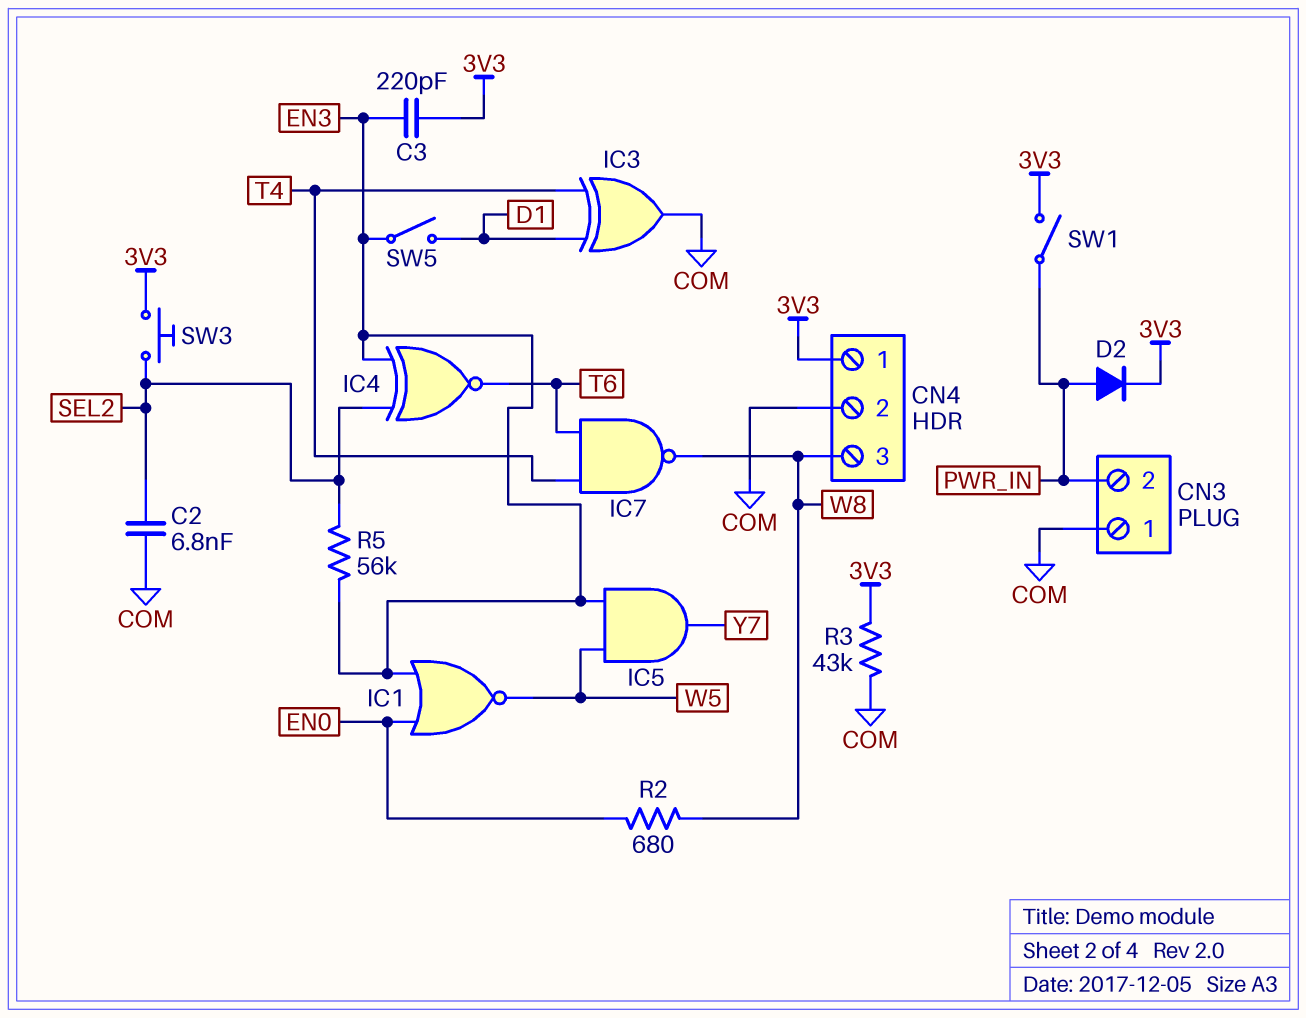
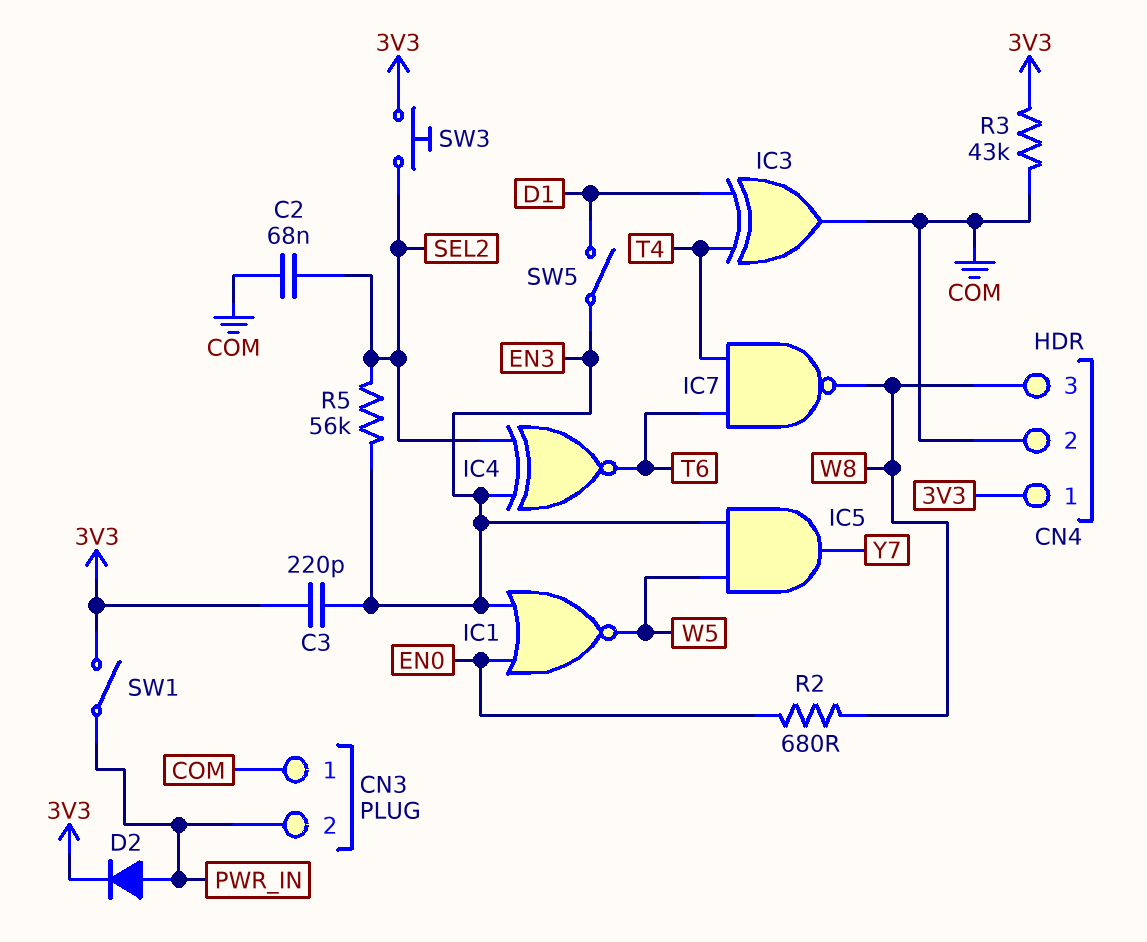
C2: 6.8nF (COM, SEL2) -> 68nF (COM, SEL2)

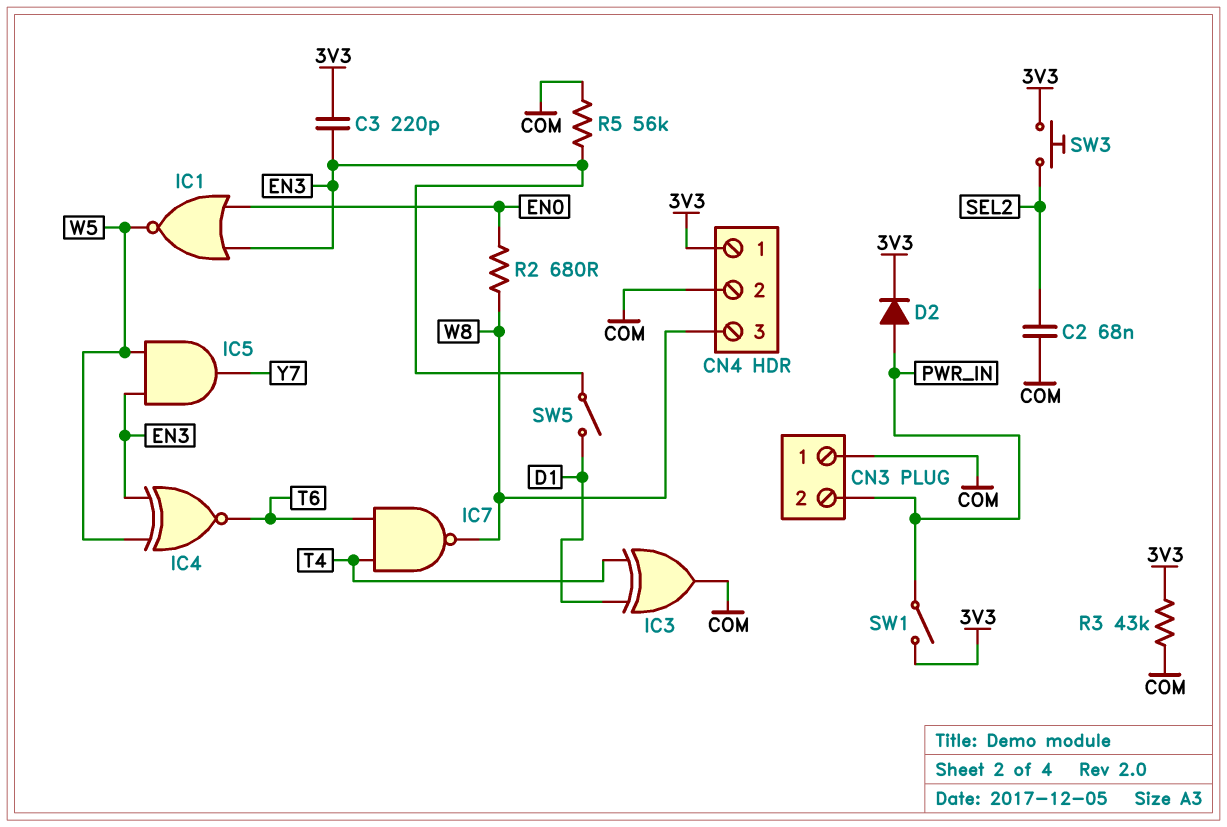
IC4: XNOR (in EN3, in SEL2, out T6) -> XNOR (in EN3, in W5, out T6)
R5: 56k (EN3, SEL2) -> 56k (COM, EN3)

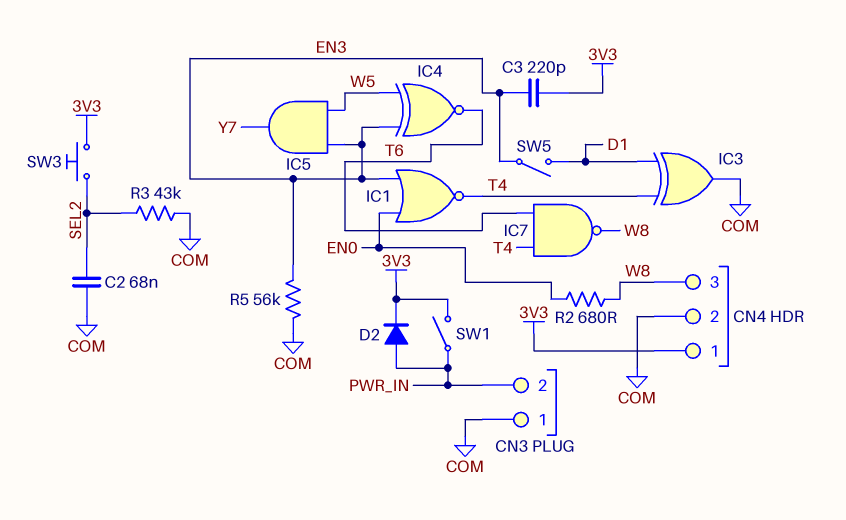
IC1: NOR (in EN0, in EN3, out W5) -> NOR (in EN0, in EN3, out T4)
R3: 43k (3V3, COM) -> 43k (COM, SEL2)

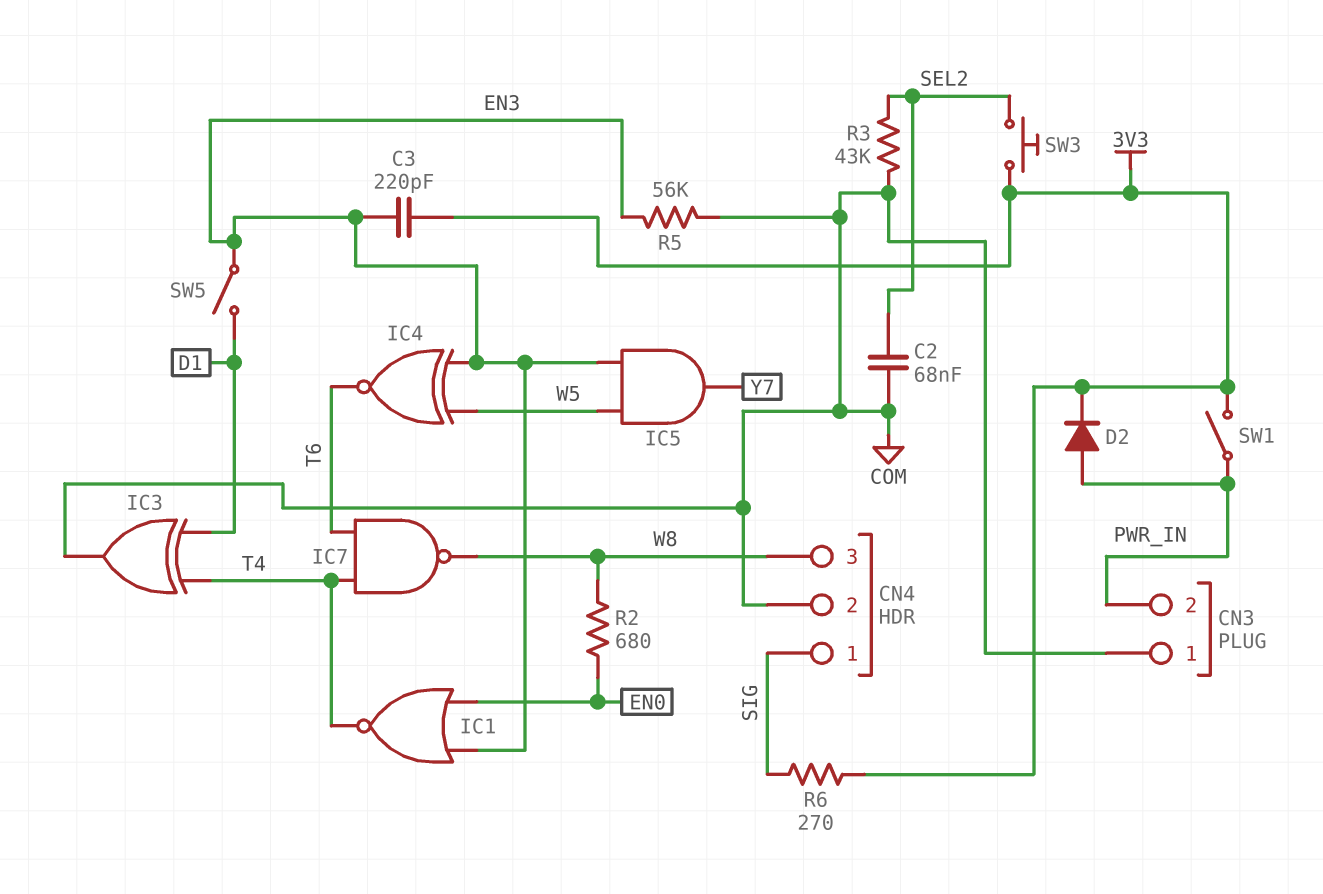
CN4 pin 1: 3V3 -> SIG
R6: none -> 270 (3V3, SIG)

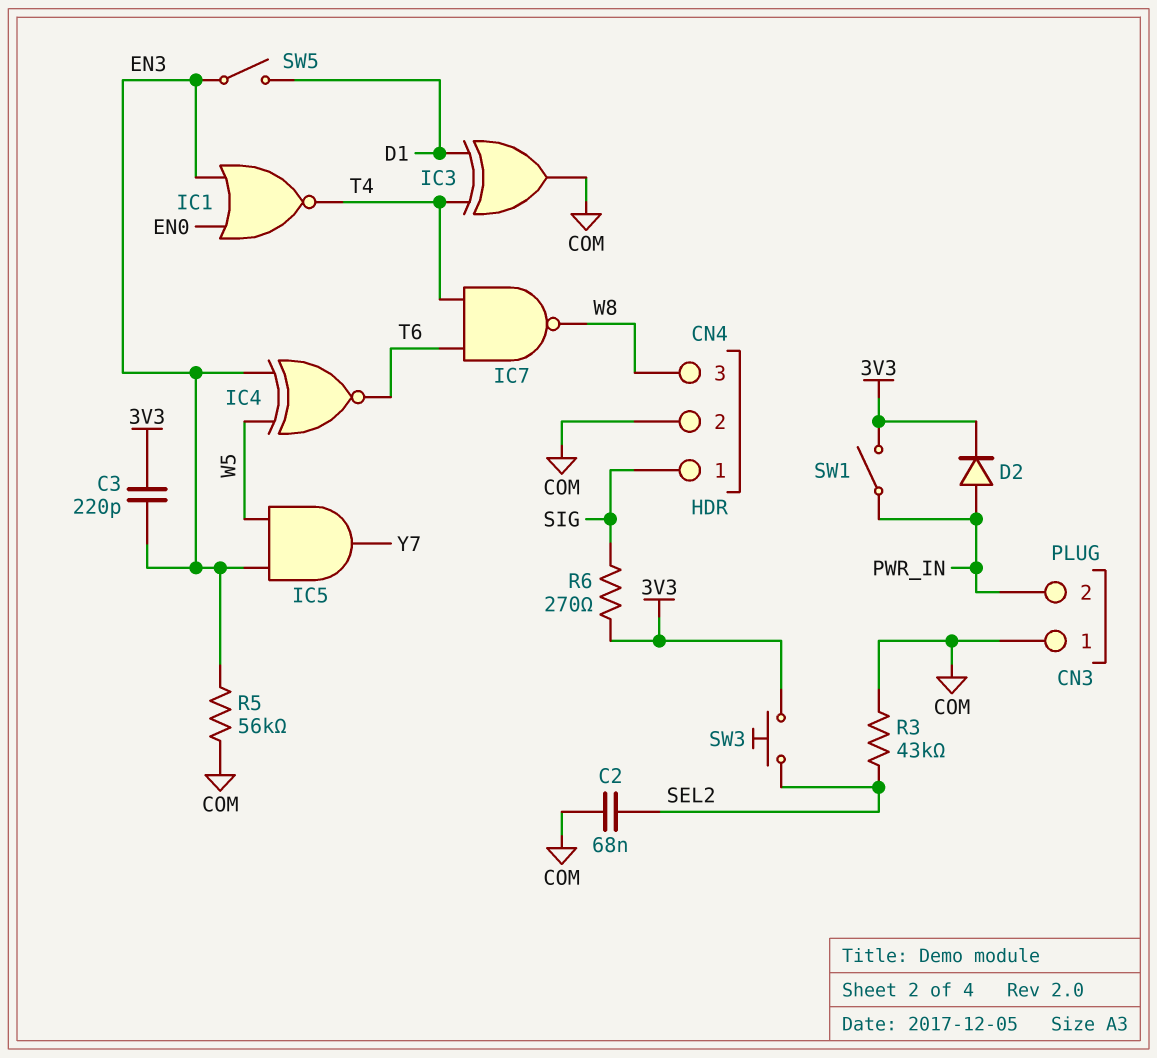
R2: 680 (EN0, W8) -> none

